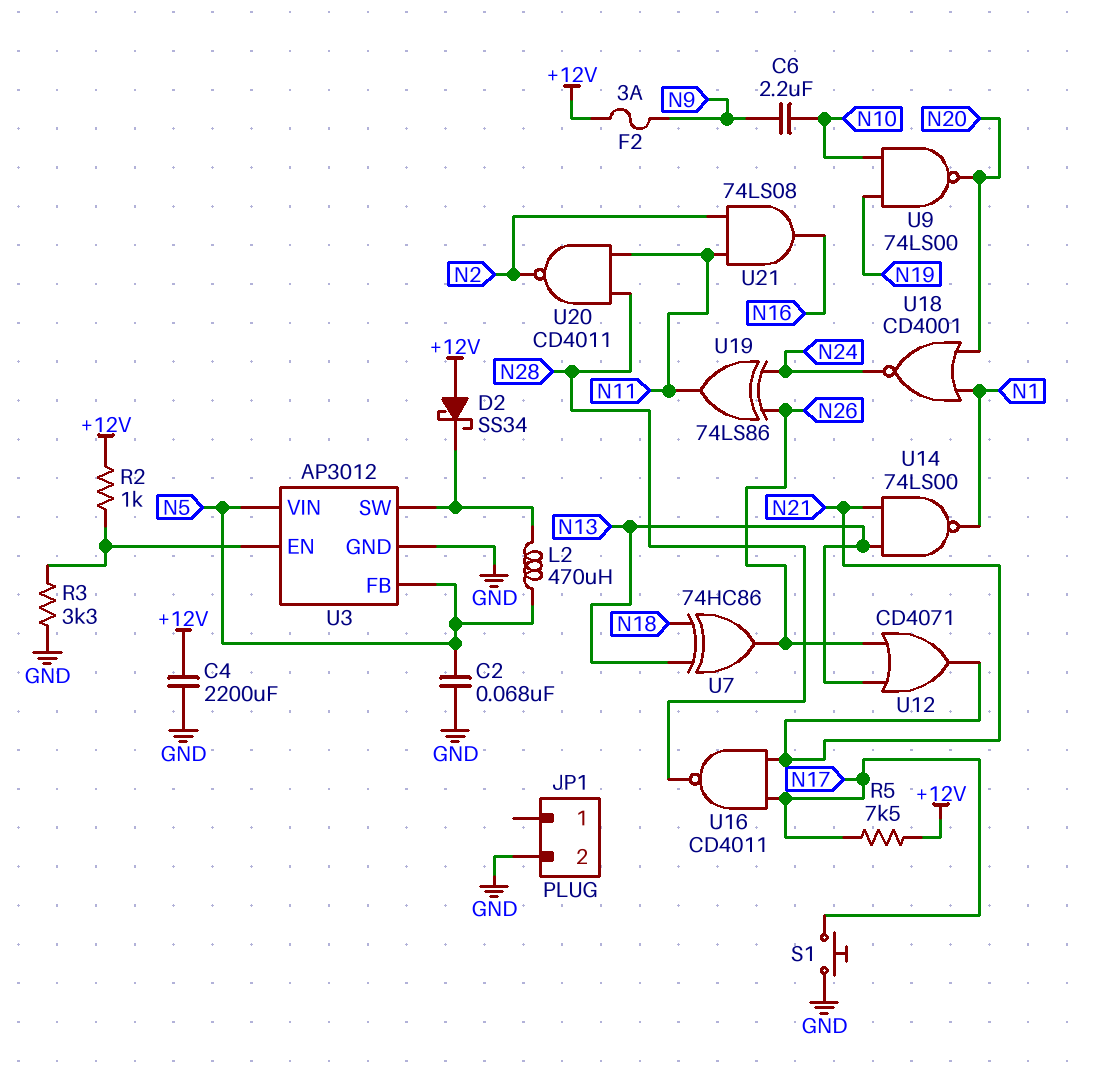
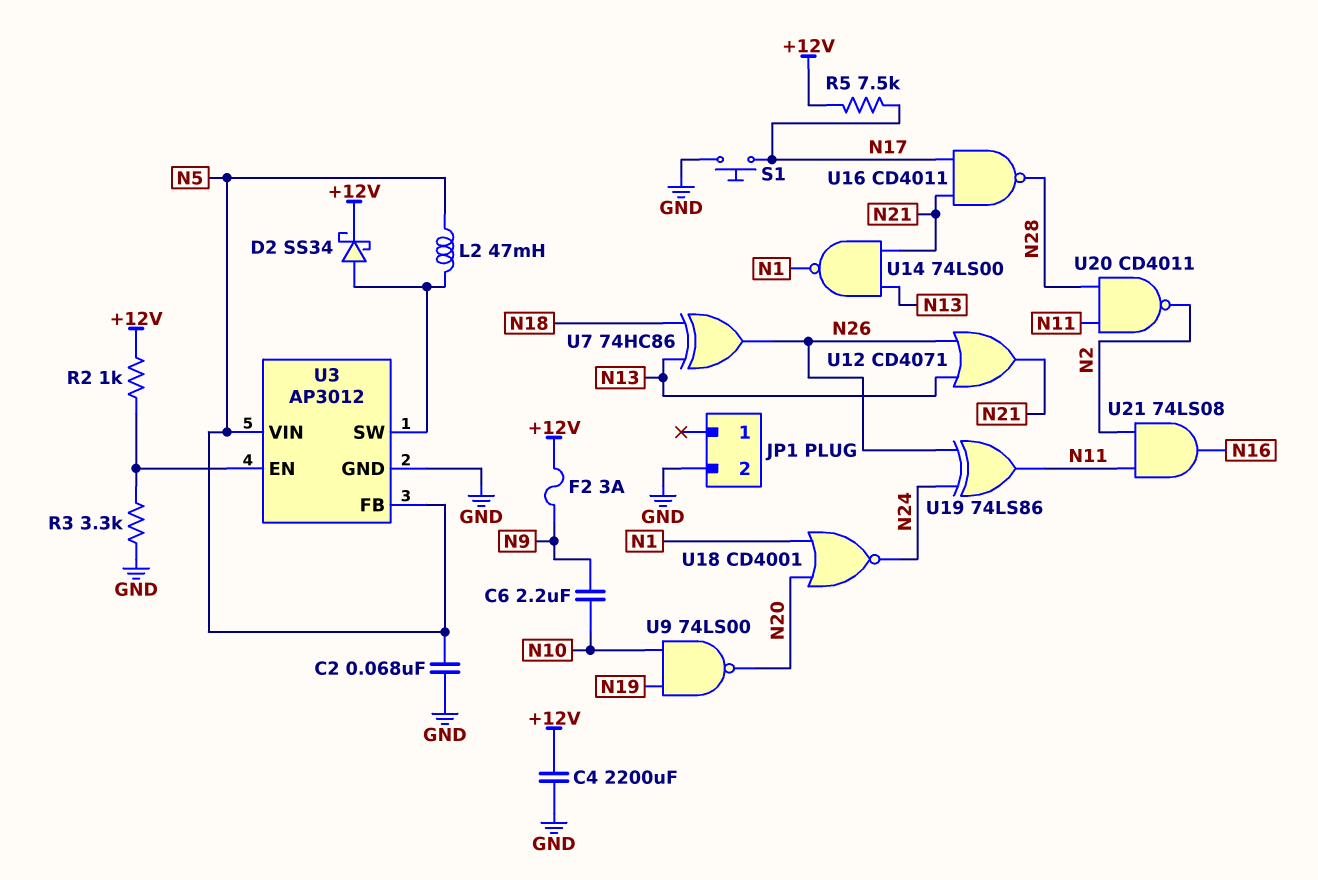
D2: schottky SS34 (A +12V, K U3/SW) -> schottky SS34 (A U3/SW, K +12V)
L2: 470uH (N5, U3/SW) -> 47mH (N5, U3/SW)

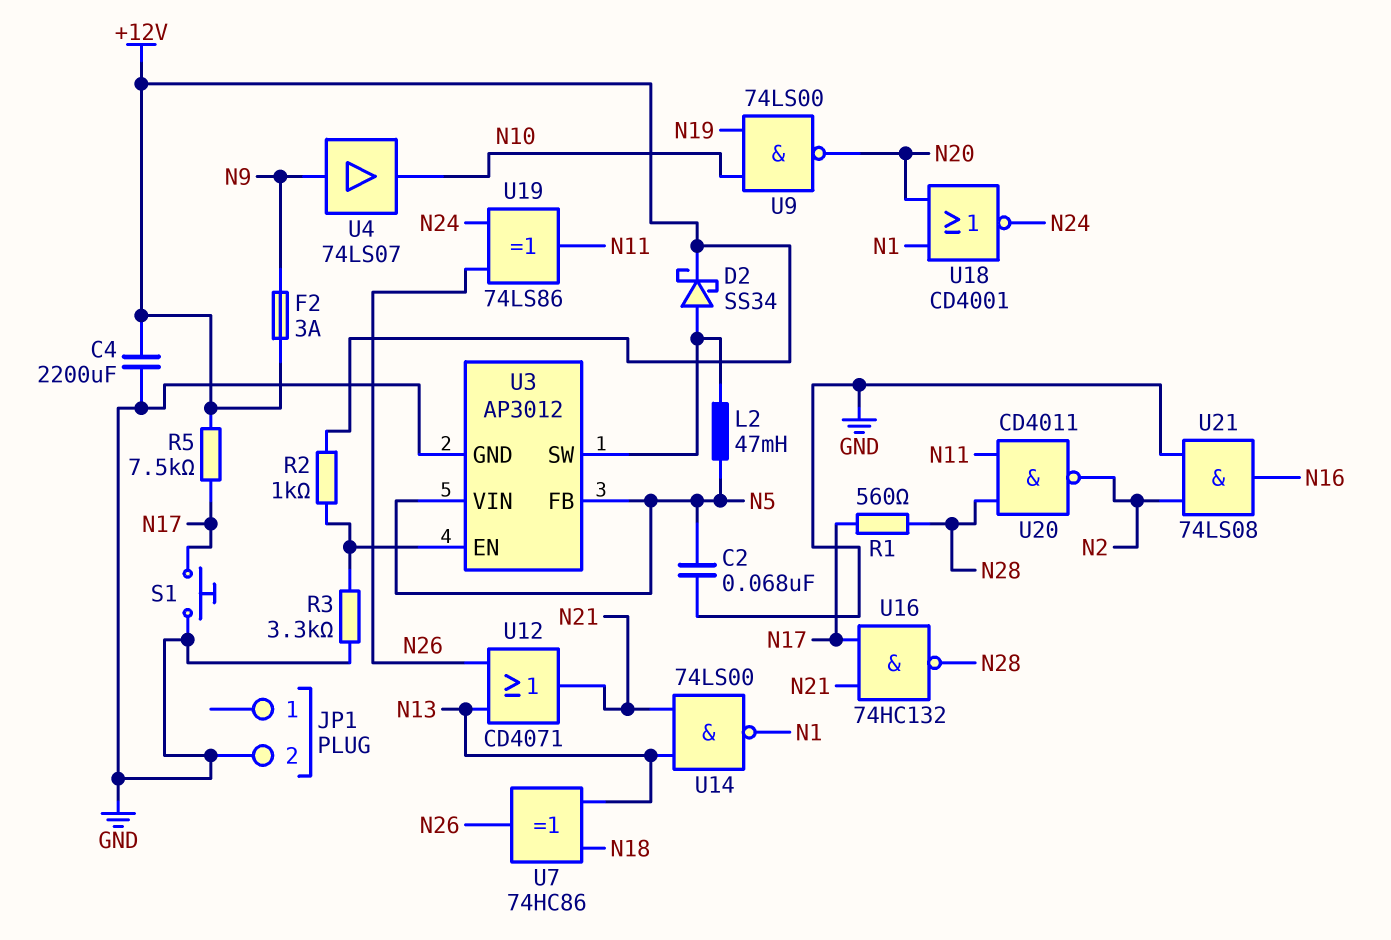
C6: 2.2uF (N9, N10) -> none
R1: none -> 560 (N17, N28)
U4: none -> buffer 74LS07 (in N9, out N10)
U16: NAND CD4011 (in N17, in N21, out N28) -> NAND 74HC132 (in N17, in N21, out N28)
U21: AND 74LS08 (in N2, in N11, out N16) -> AND 74LS08 (in GND, in N2, out N16)

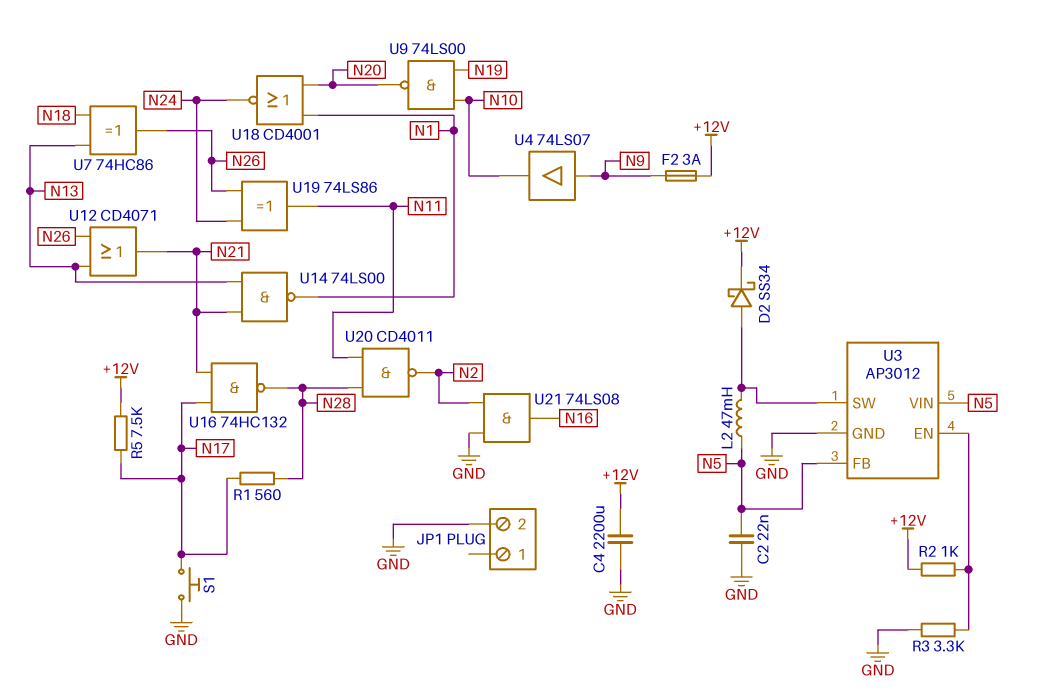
C2: 68nF (GND, N5) -> 22nF (GND, N5)

